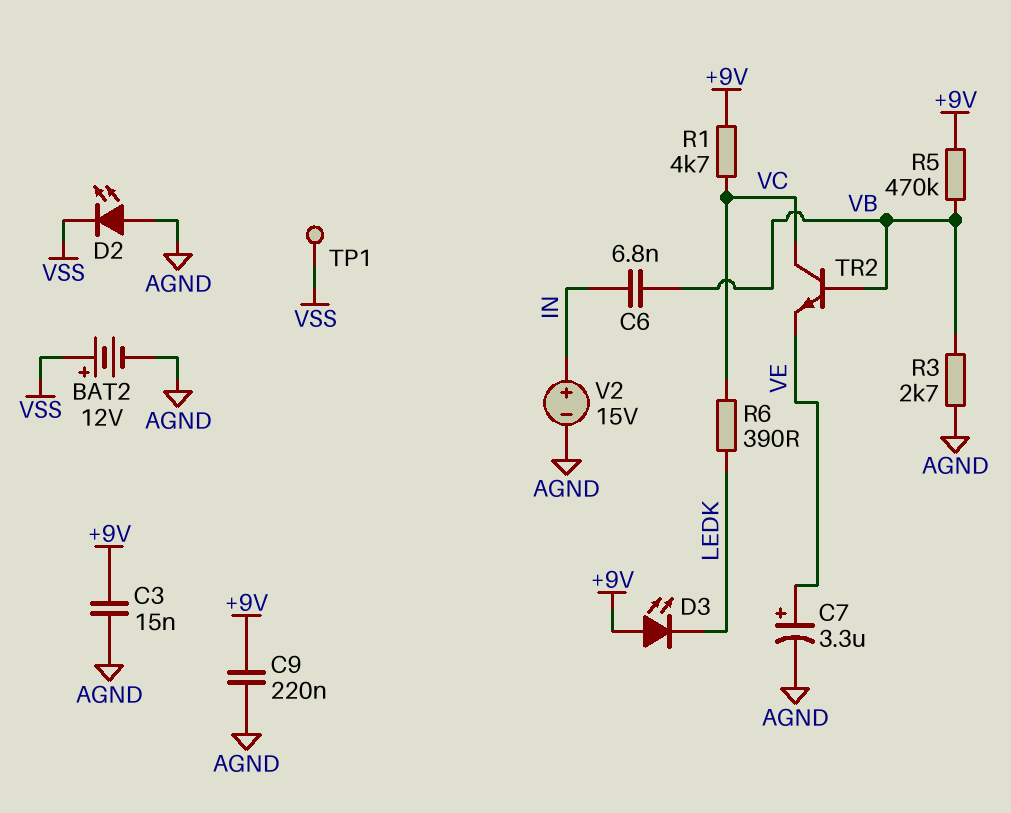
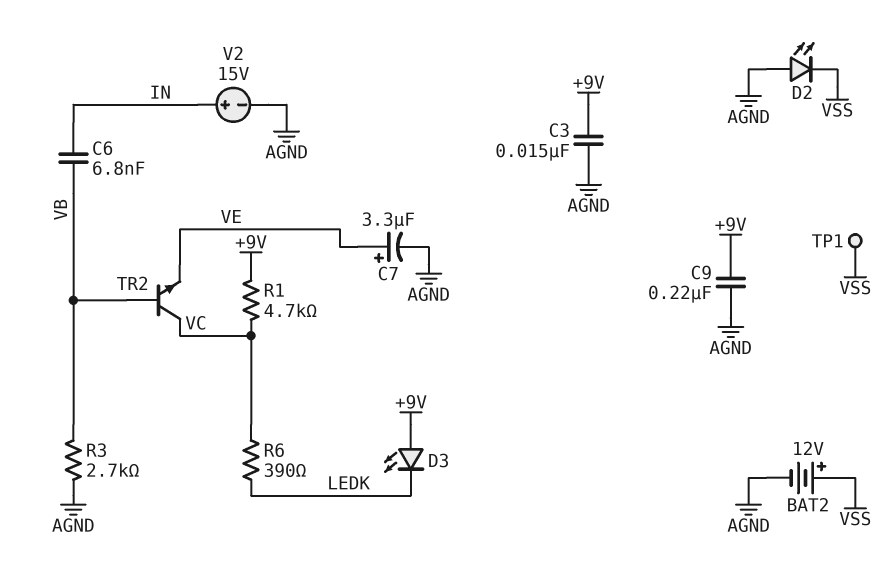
R5: 470k (+9V, VB) -> none

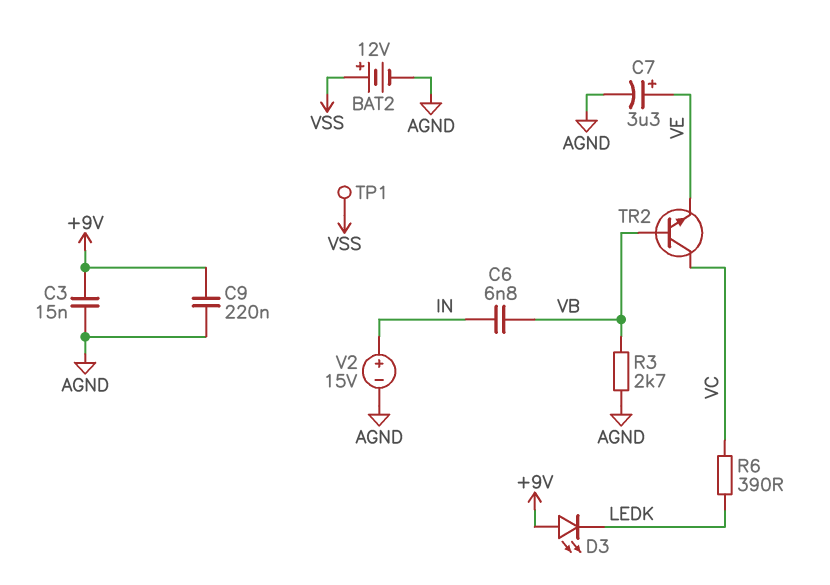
D2: LED (A AGND, K VSS) -> none
R1: 4.7k (+9V, VC) -> none

